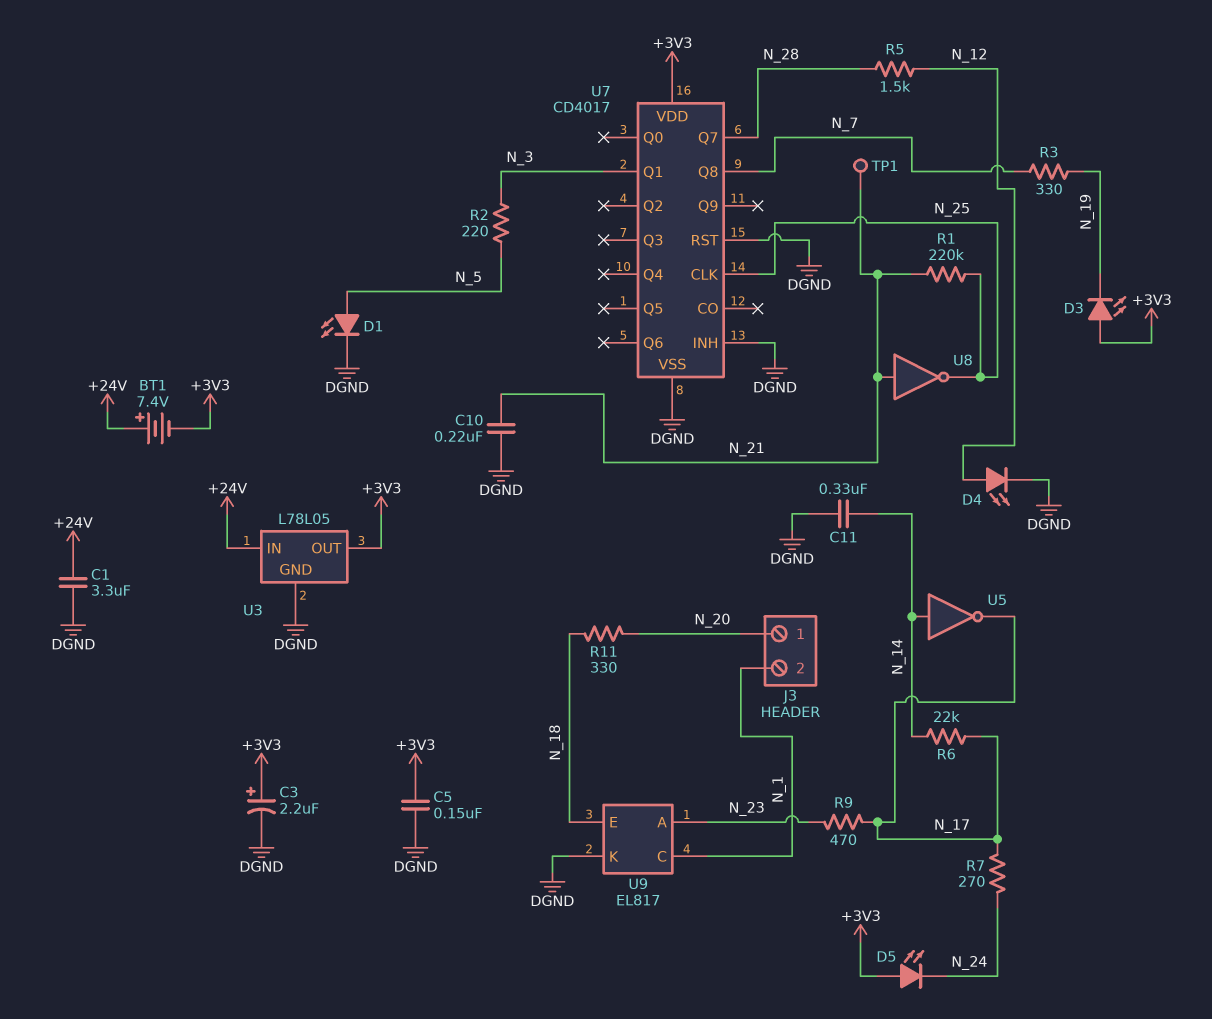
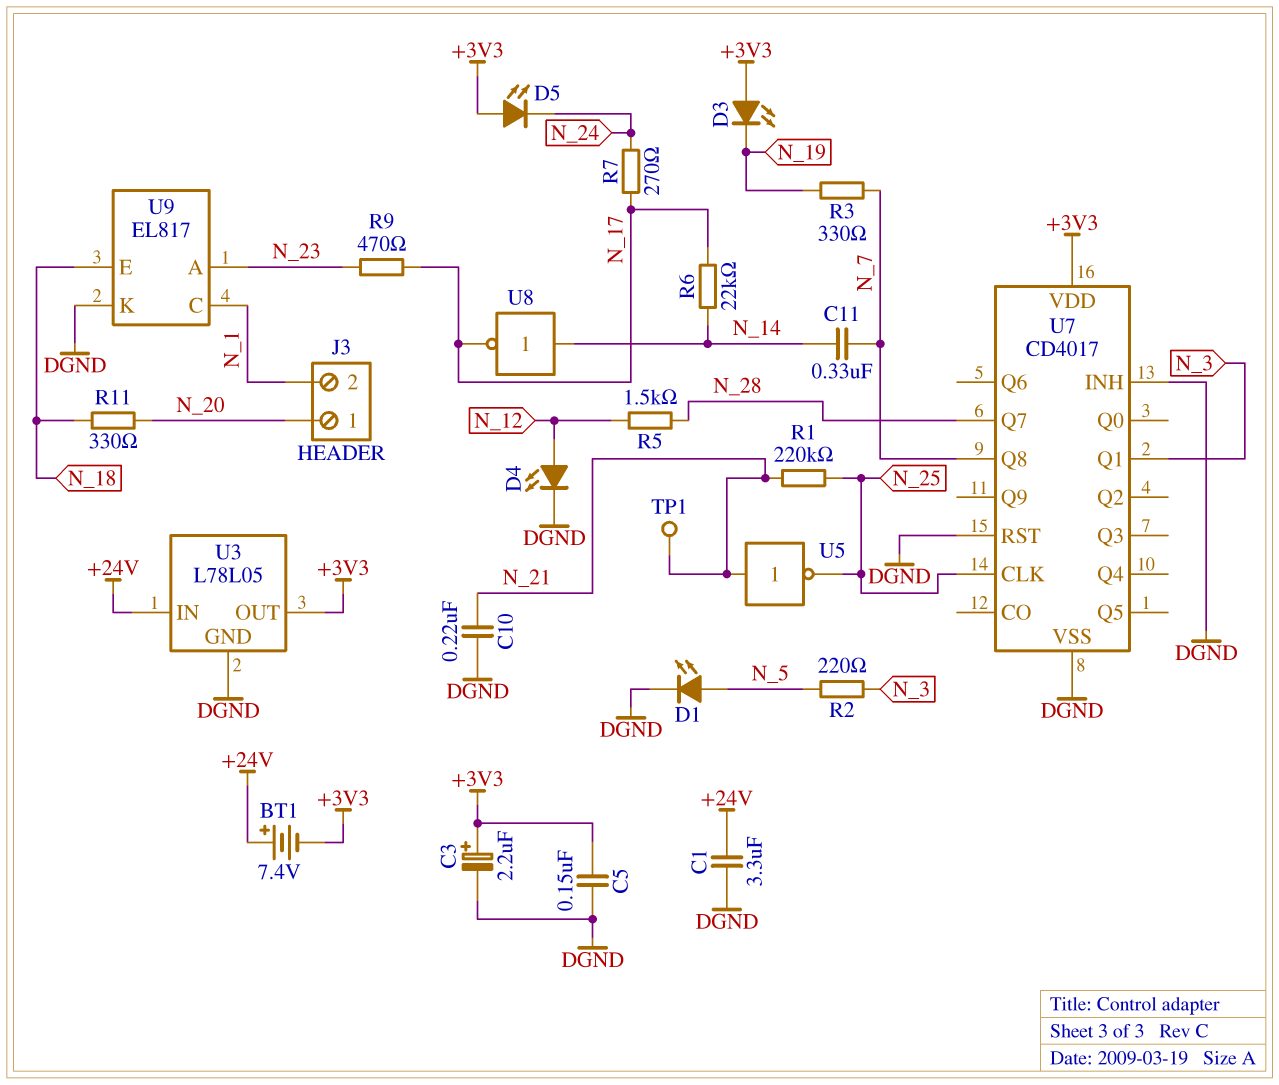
C11: 330nF (DGND, N_14) -> 330nF (N_7, N_14)
U5: NOT (in N_14, out N_17) -> NOT (in N_21, out N_25)
U8: NOT (in N_21, out N_25) -> NOT (in N_14, out N_17)

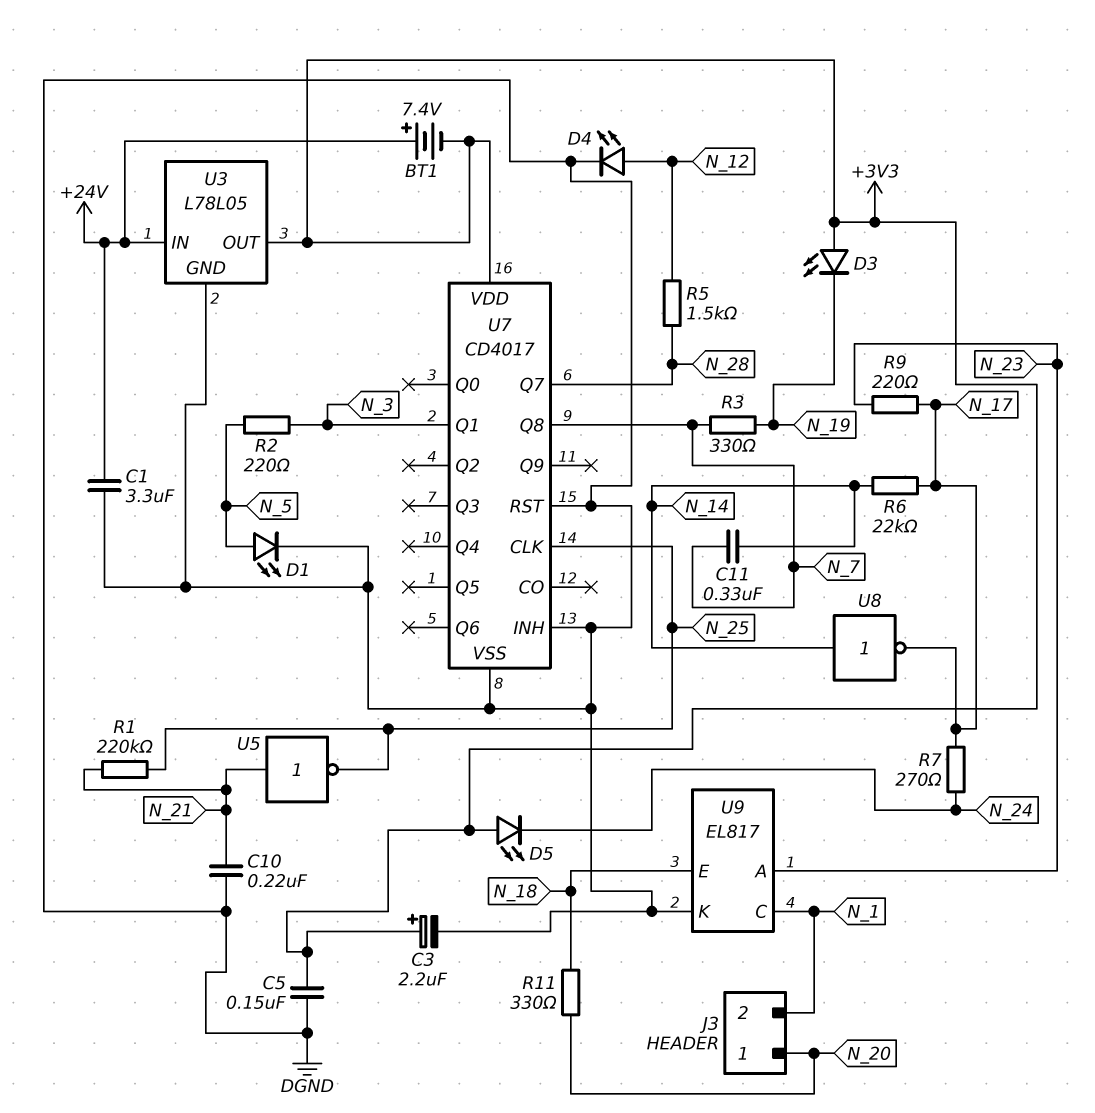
R9: 470 (N_17, N_23) -> 220 (N_17, N_23)
TP1: test point (N_21) -> none

